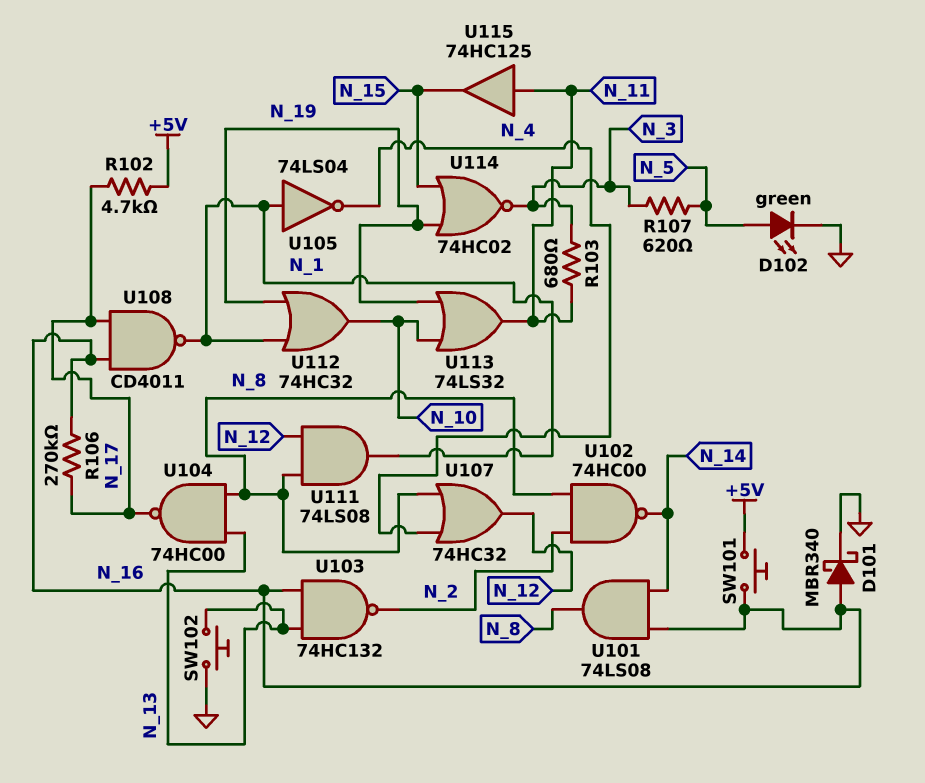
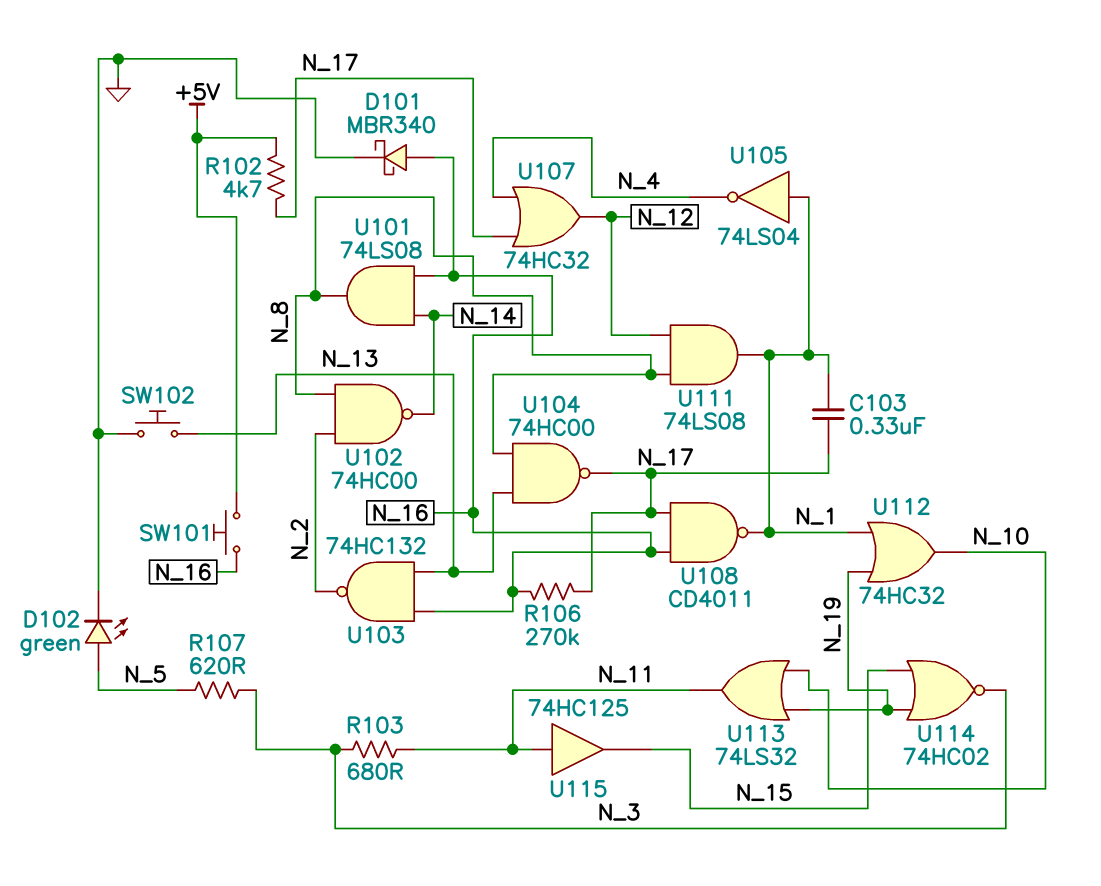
C103: none -> 330nF (N_1, N_17)
U107: OR 74HC32 (in N_4, in N_8, out N_12) -> OR 74HC32 (in N_4, in N_17, out N_12)

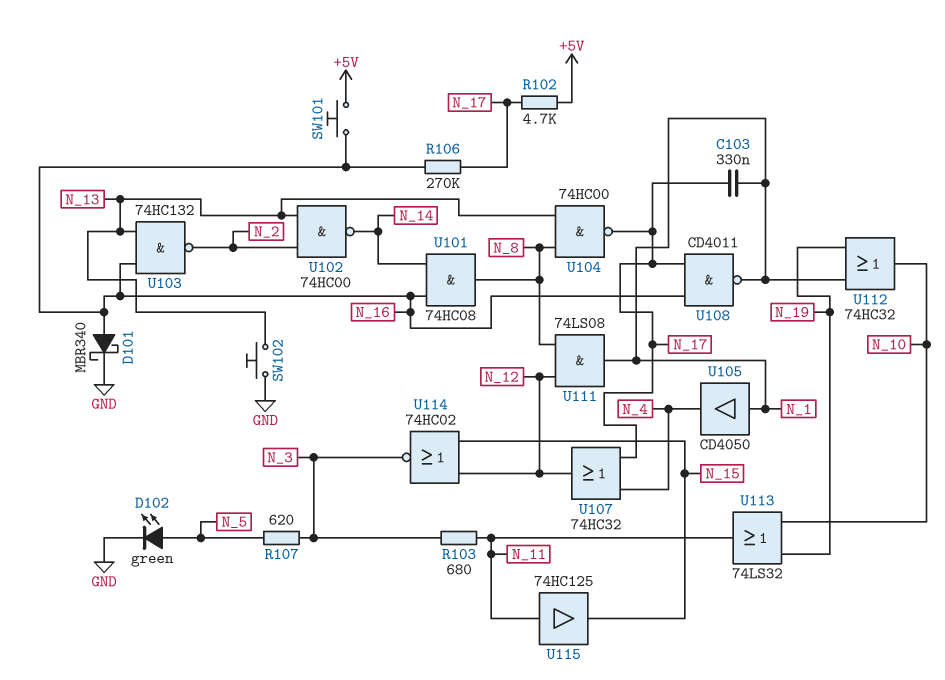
U101: AND 74LS08 (in N_14, in N_16, out N_8) -> AND 74HC08 (in N_14, in N_16, out N_8)
U102: NAND 74HC00 (in N_2, in N_8, out N_14) -> NAND 74HC00 (in N_2, in N_13, out N_14)
U105: NOT 74LS04 (in N_1, out N_4) -> buffer CD4050 (in N_1, out N_4)
U114: NOR 74HC02 (in N_15, in N_19, out N_3) -> NOR 74HC02 (in N_12, in N_15, out N_3)

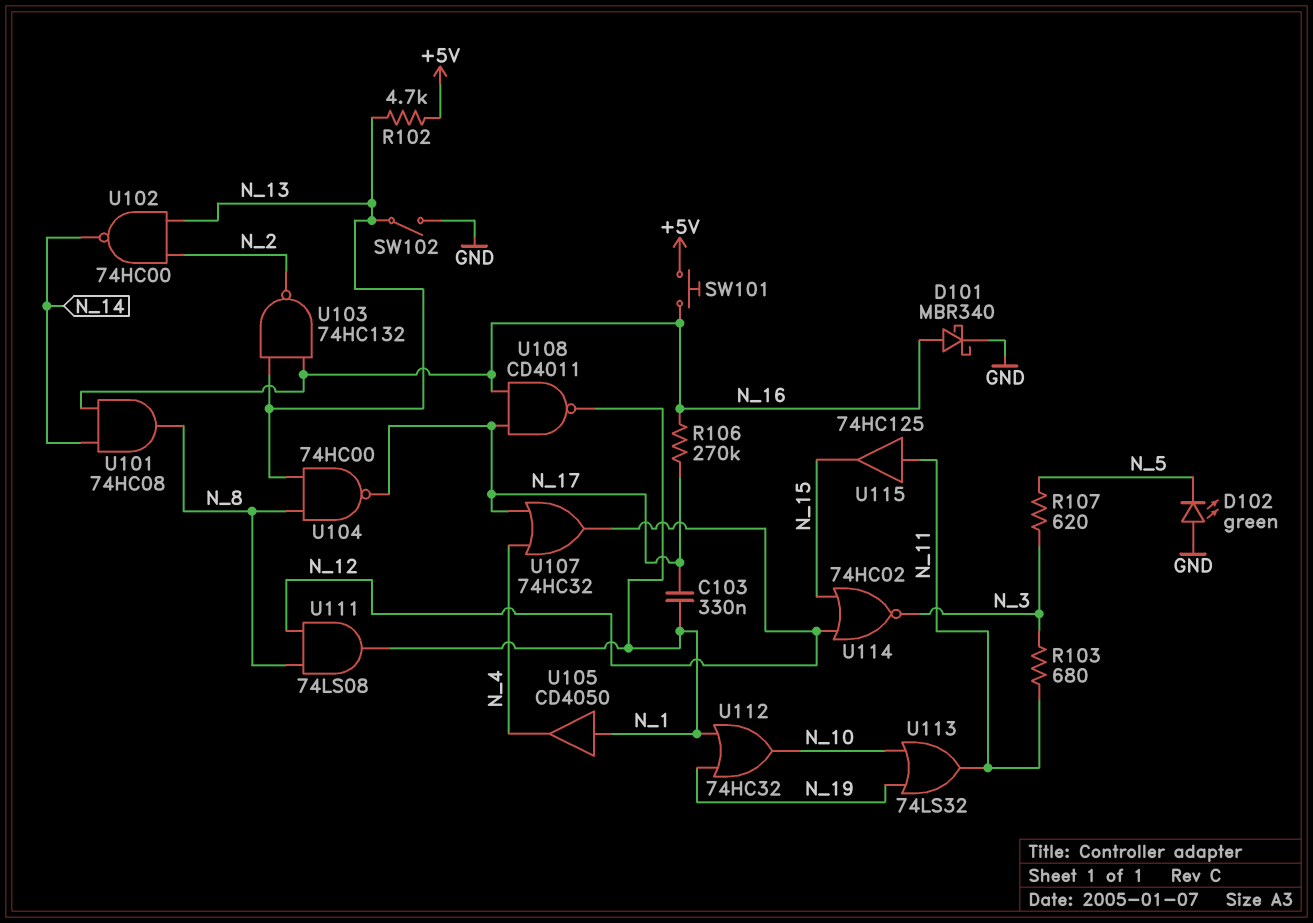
D102: LED green (A N_5, K GND) -> LED green (A GND, K N_5)
R102: 4.7k (+5V, N_17) -> 4.7k (+5V, N_13)
SW102: button (GND, N_13) -> switch (GND, N_13)

